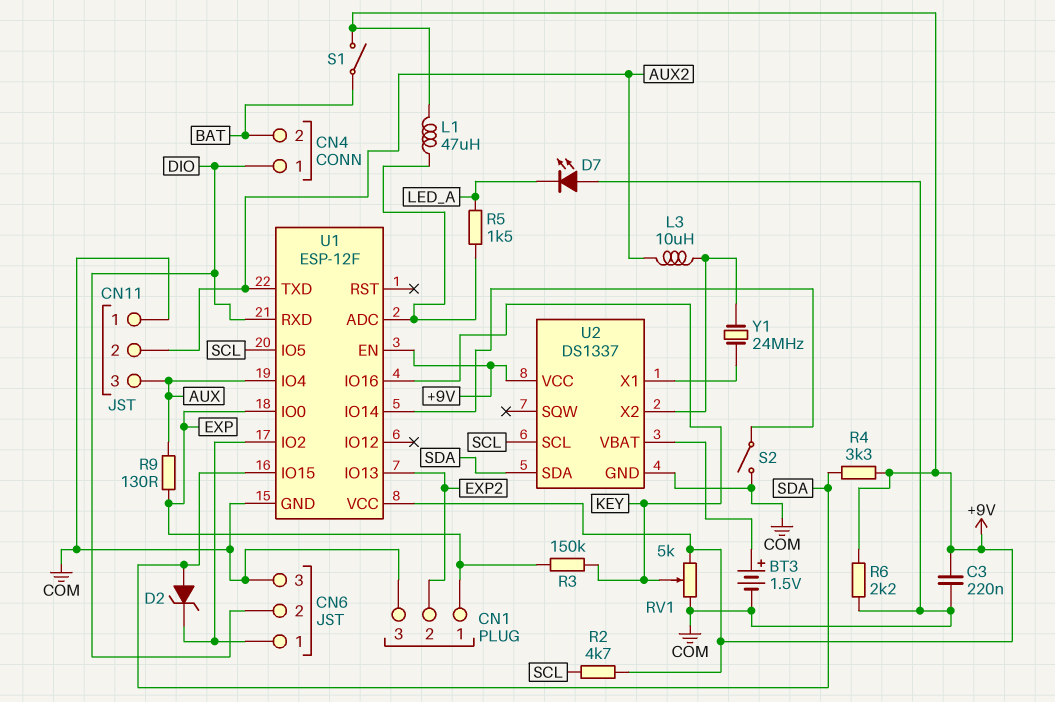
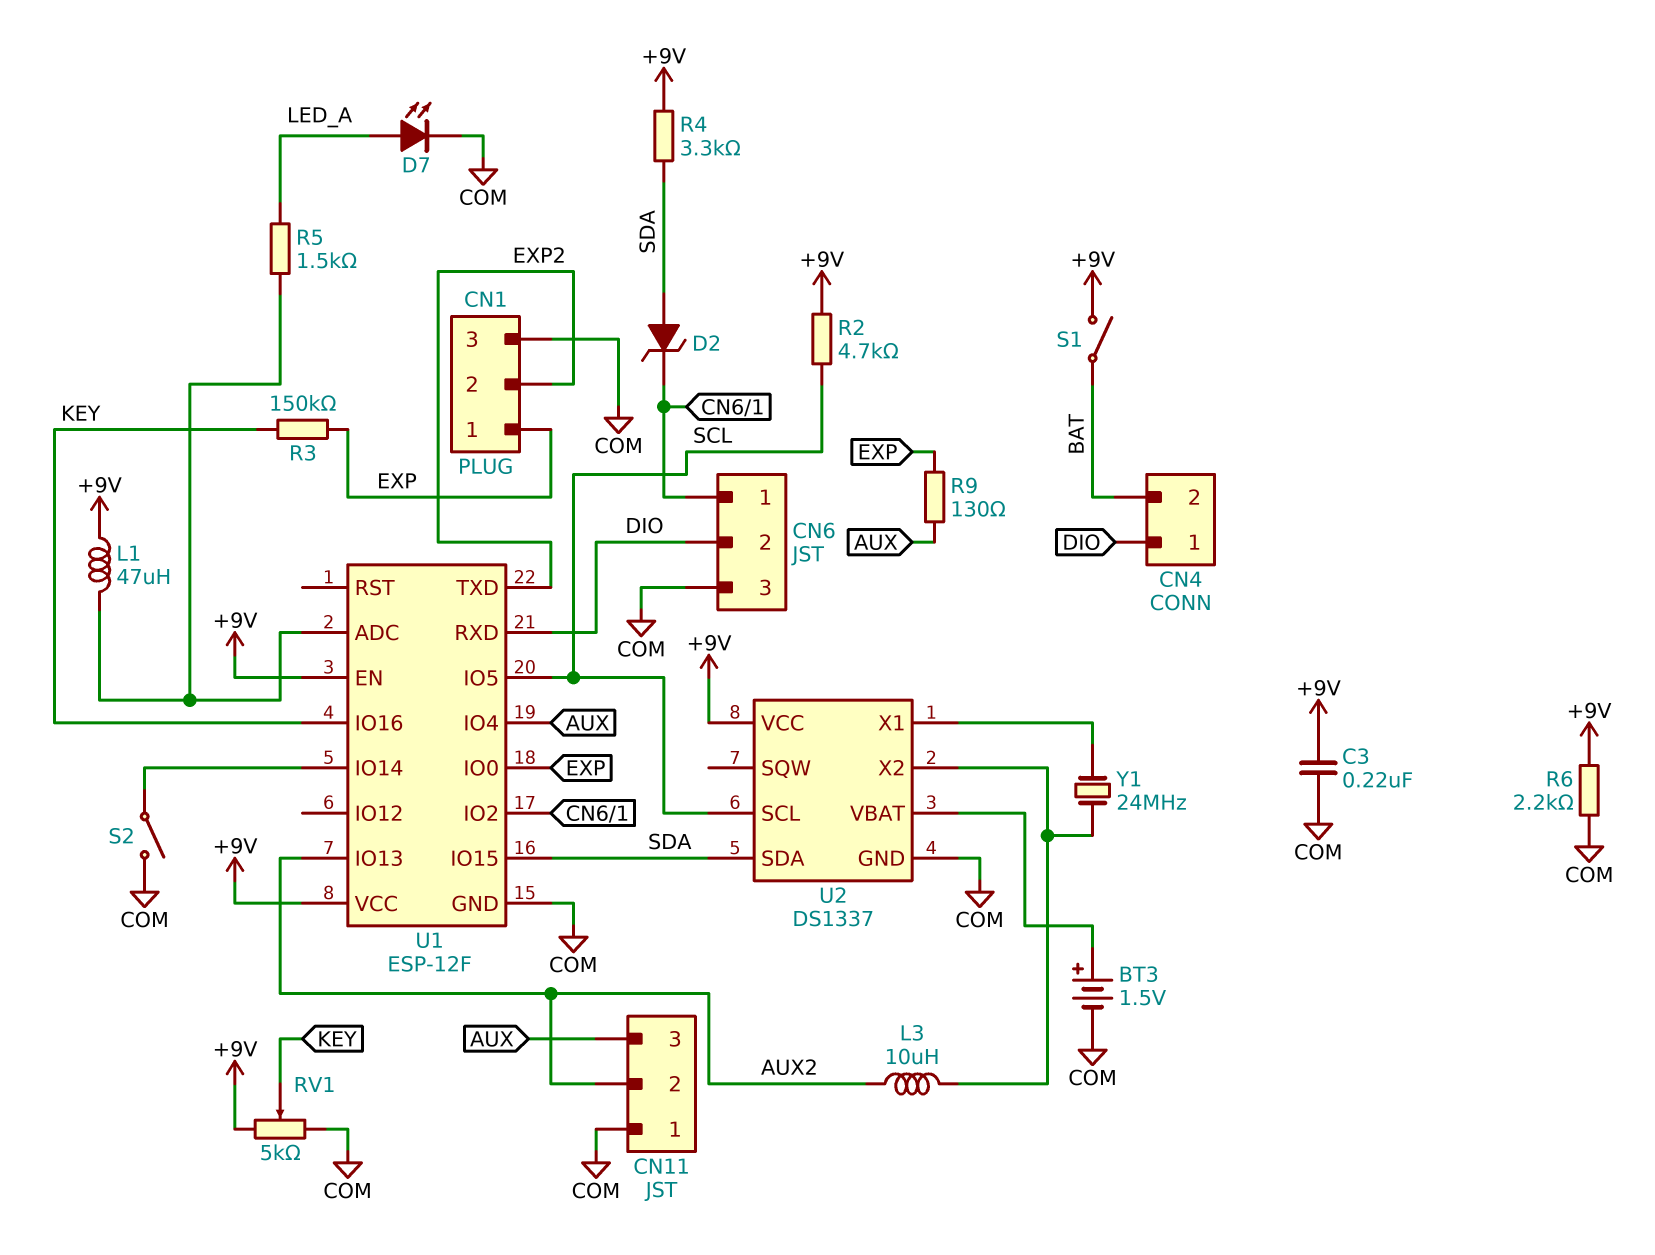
D7: LED (A COM, K LED_A) -> LED (A LED_A, K COM)
U1 pin IO13: EXP2 -> AUX2
U1 pin TXD: AUX2 -> EXP2

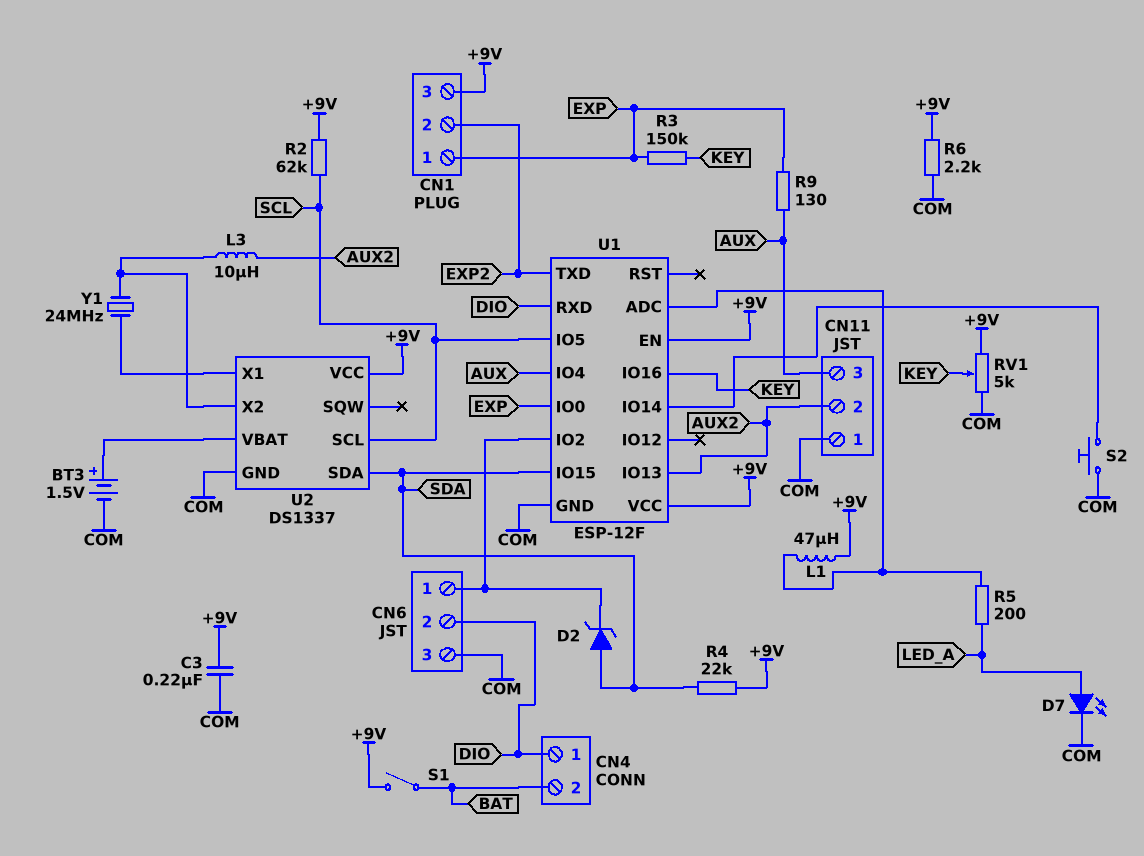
CN1 pin 3: COM -> +9V
R2: 4.7k (+9V, SCL) -> 62k (+9V, SCL)
R4: 3.3k (+9V, SDA) -> 22k (+9V, SDA)
R5: 1.5k (LED_A, U1/ADC) -> 200 (LED_A, U1/ADC)
S2: switch (COM, U1/IO14) -> button (COM, U1/IO14)

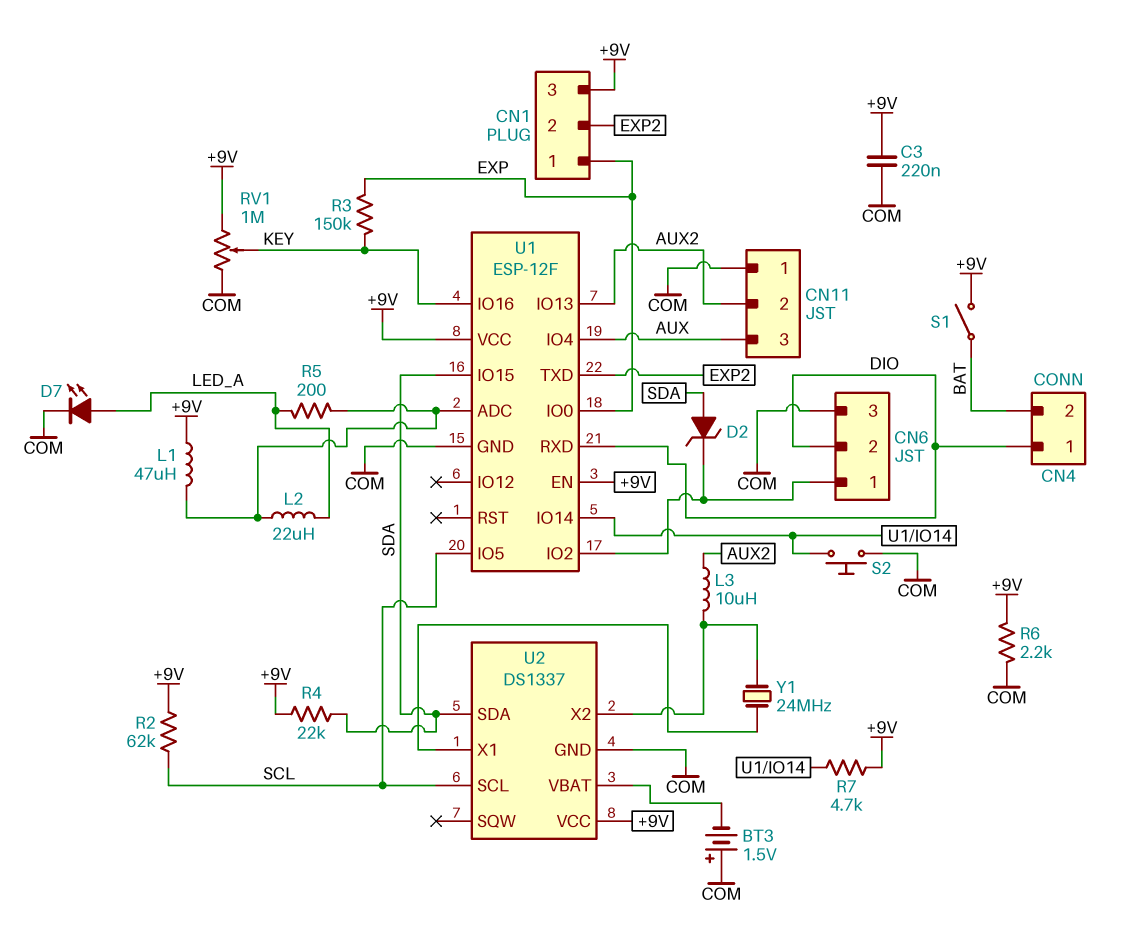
BT3: 1.5V (plus U2/VBAT, minus COM) -> 1.5V (plus COM, minus U2/VBAT)
L2: none -> 22uH (LED_A, U1/ADC)
R7: none -> 4.7k (+9V, U1/IO14)
R9: 130 (AUX, EXP) -> none
RV1: 5k (+9V, COM, wiper KEY) -> 1M (+9V, COM, wiper KEY)

